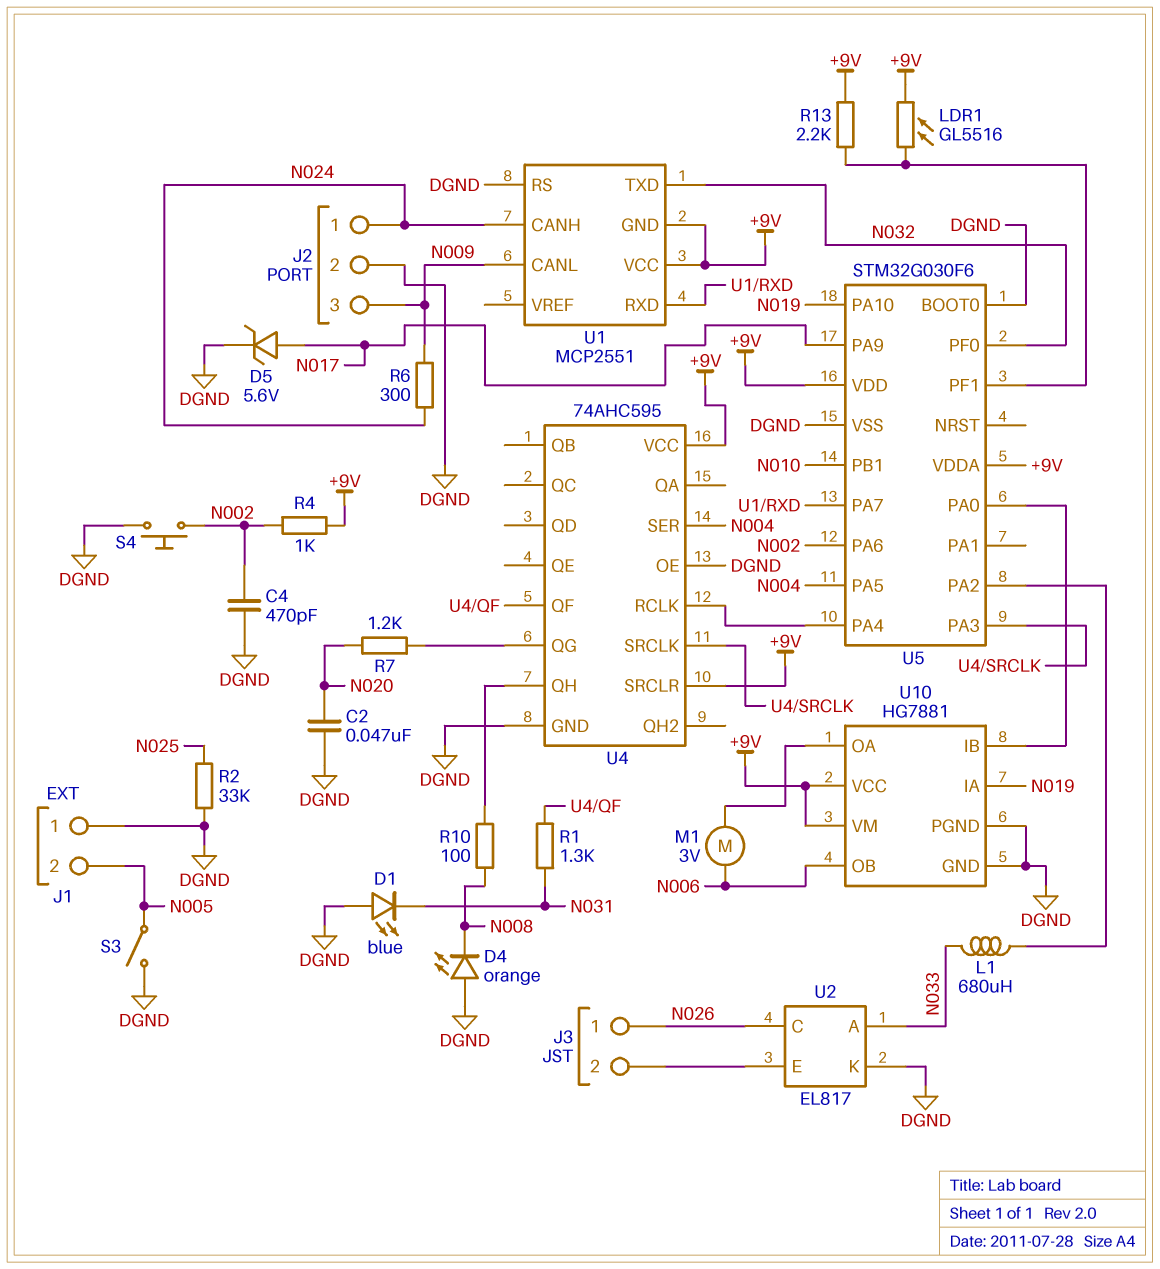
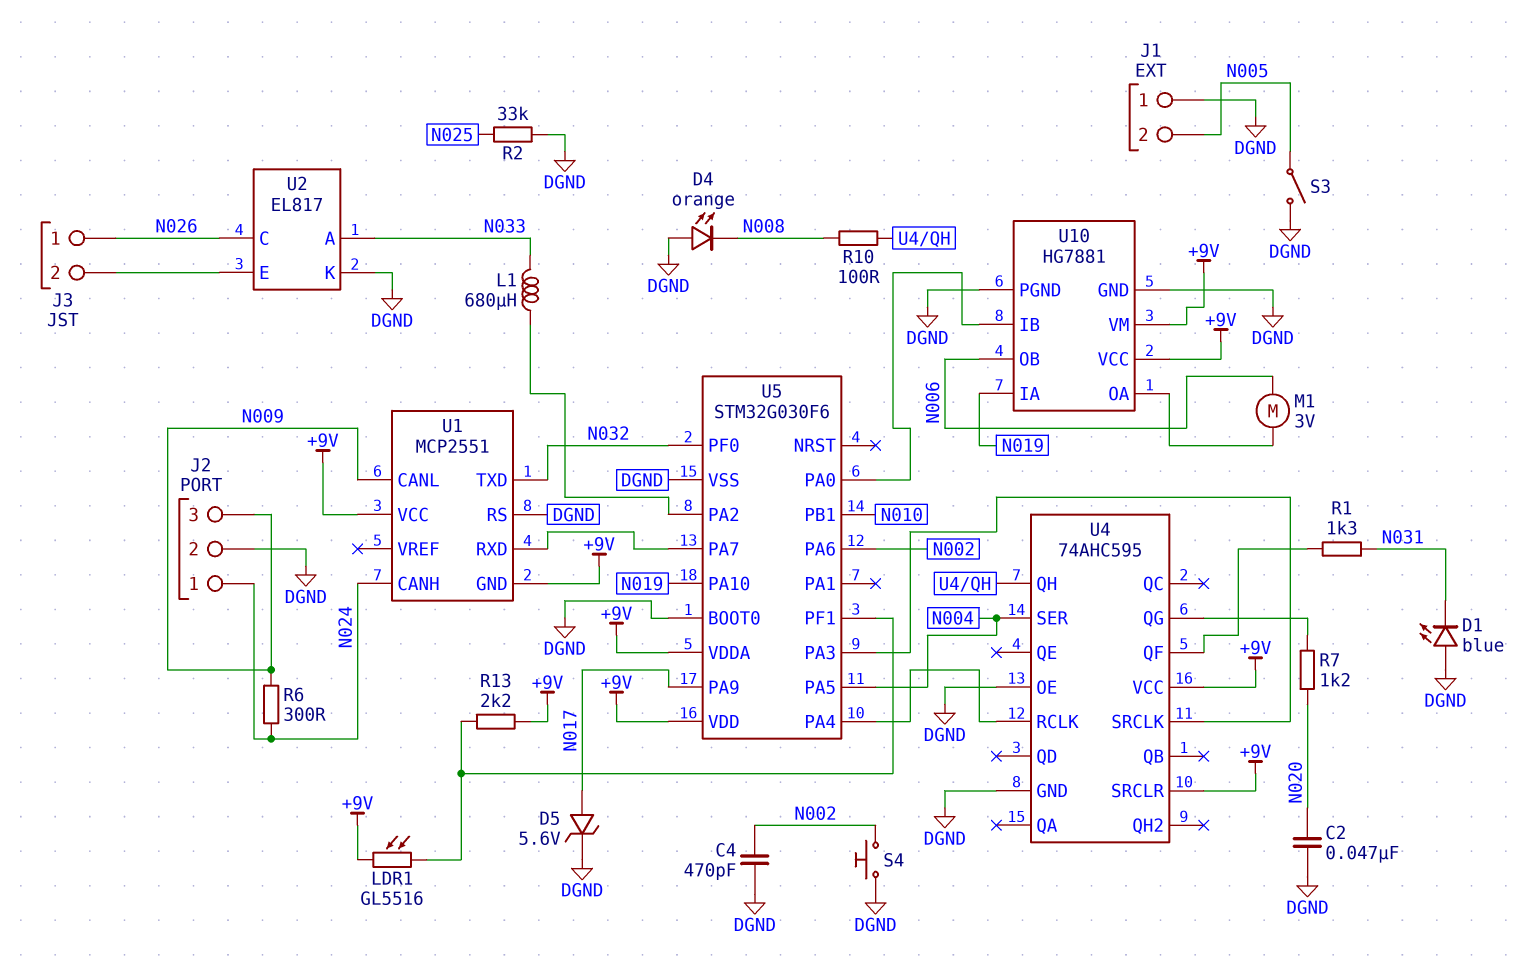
R4: 1k (+9V, N002) -> none

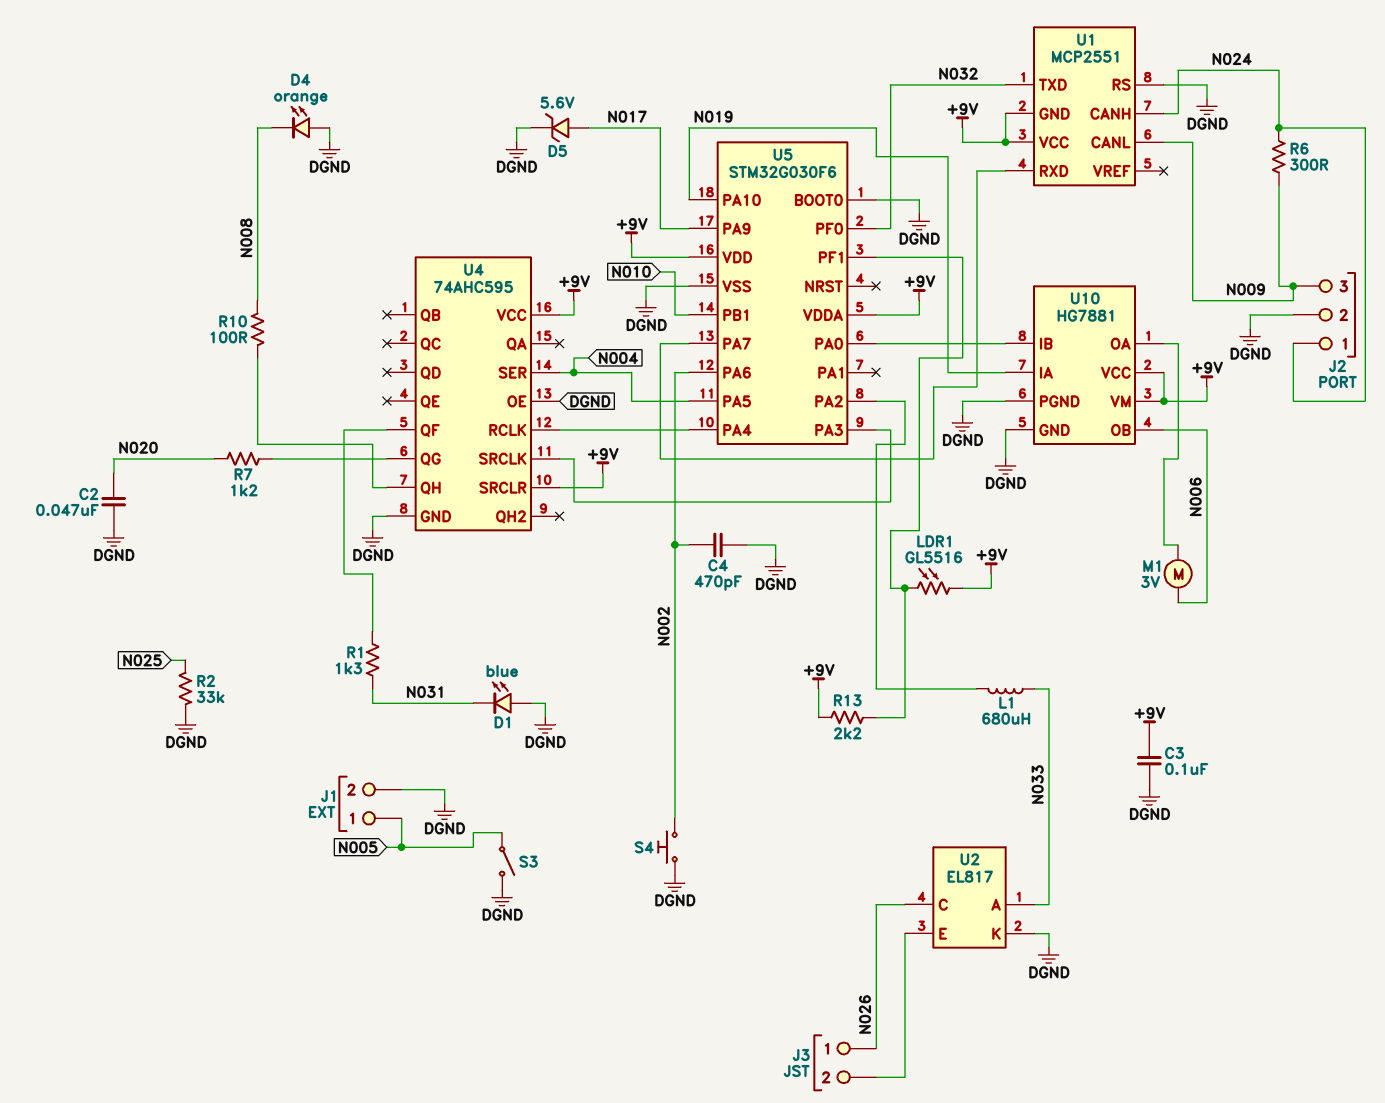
C3: none -> 100nF (+9V, DGND)
J1 pin 1: DGND -> N005
J1 pin 2: N005 -> DGND

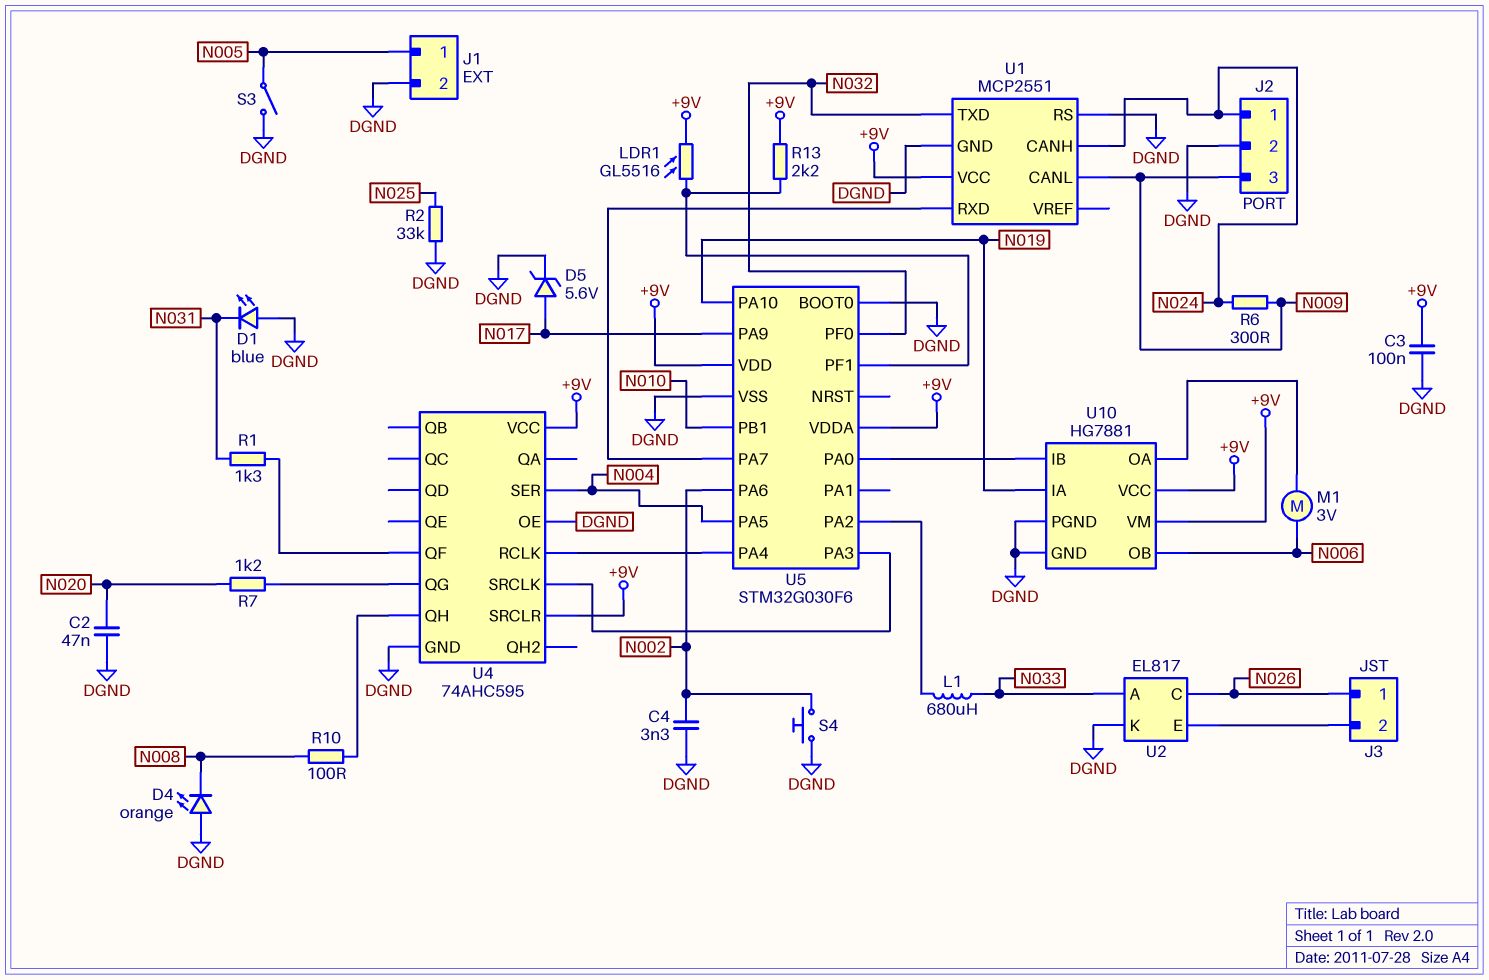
C4: 470pF (DGND, N002) -> 3.3nF (DGND, N002)
U1 pin GND: +9V -> DGND

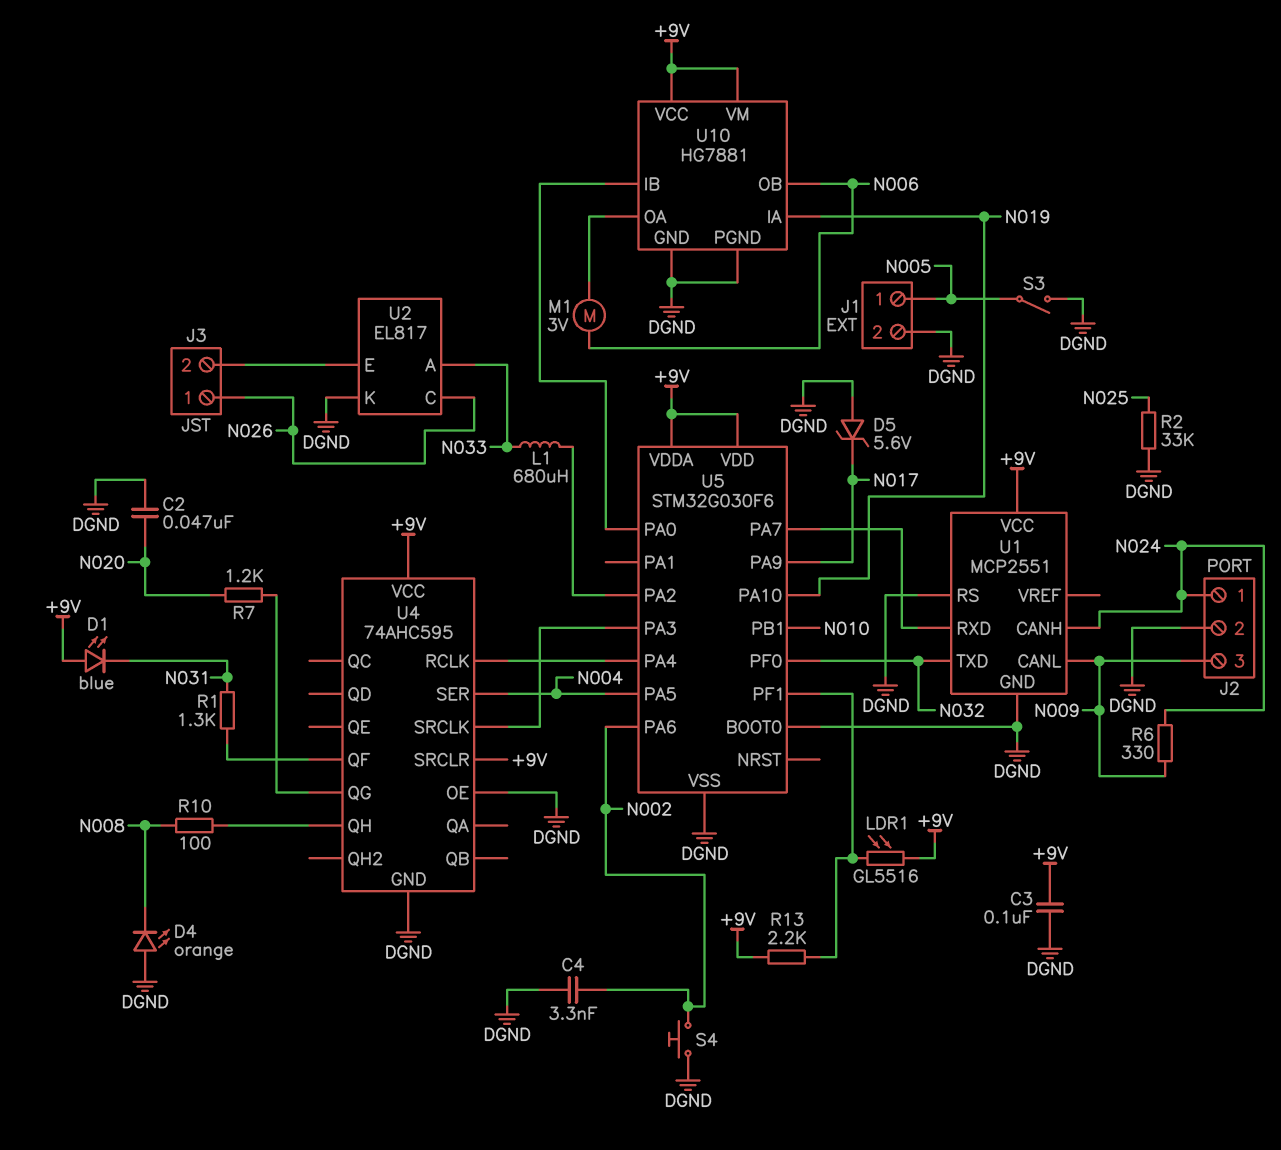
D1: LED blue (A DGND, K N031) -> LED blue (A +9V, K N031)
D5: zener 5.6V (A N017, K DGND) -> zener 5.6V (A DGND, K N017)
R6: 300 (N009, N024) -> 330 (N009, N024)

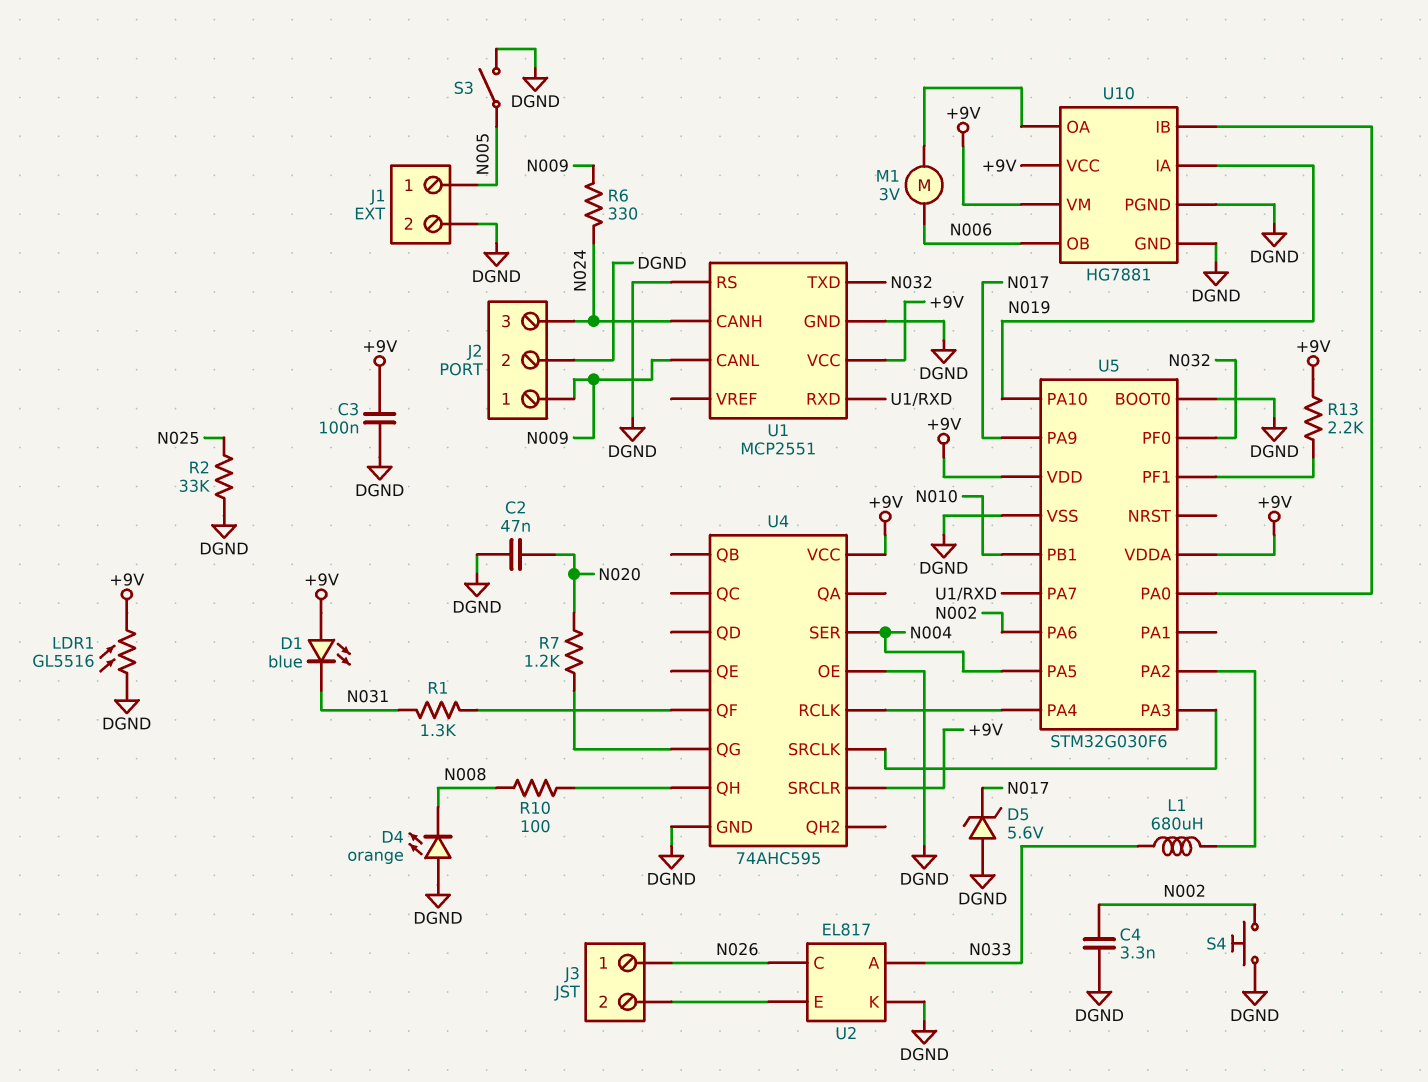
J2 pin 1: N024 -> N009
J2 pin 3: N009 -> N024
LDR1: GL5516 (+9V, U5/PF1) -> GL5516 (+9V, DGND)

